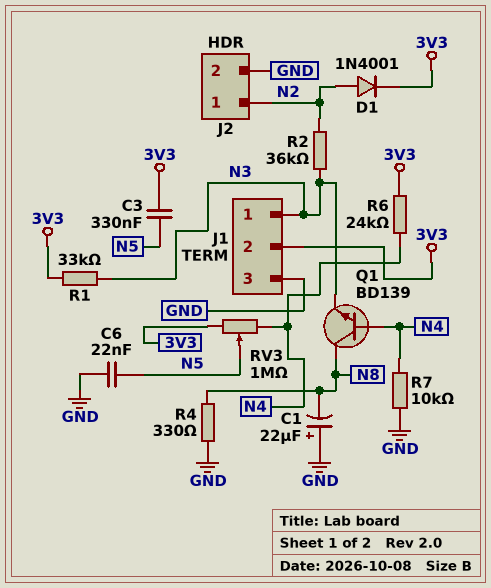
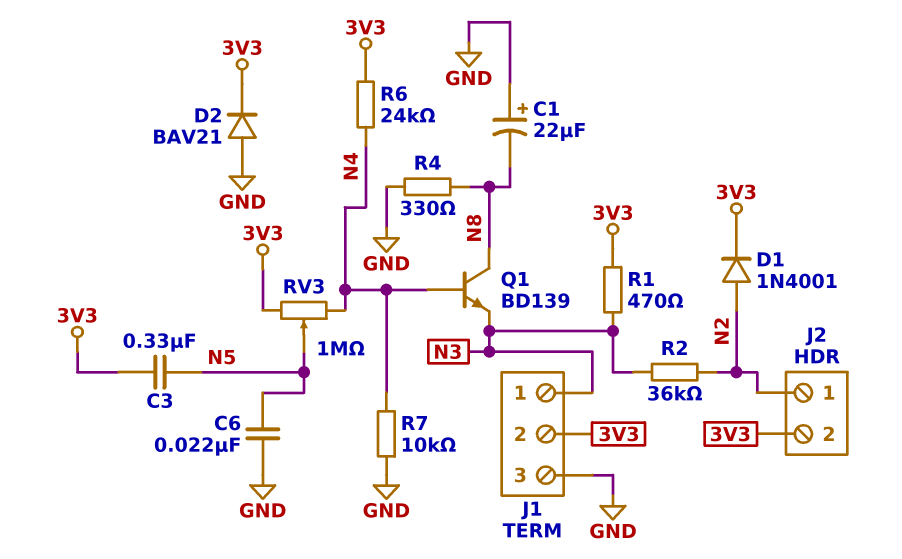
D2: none -> diode BAV21 (A GND, K 3V3)
J2 pin 2: GND -> 3V3
R1: 33k (3V3, N3) -> 470 (3V3, N3)

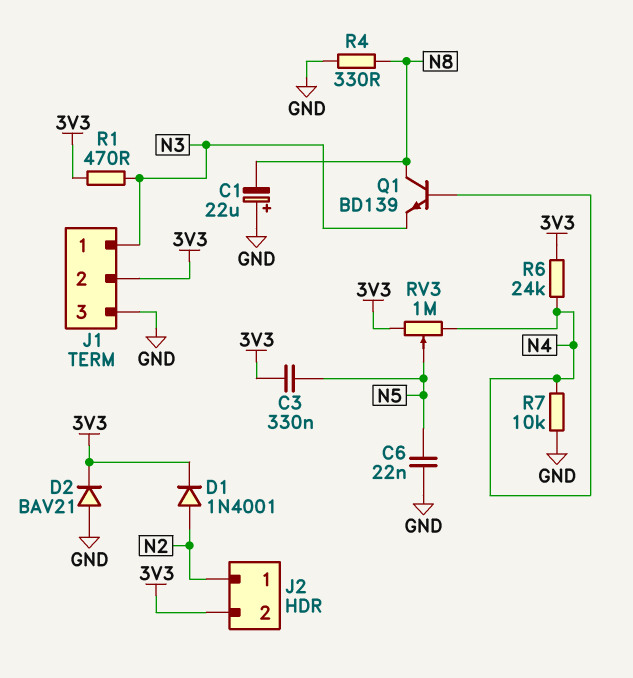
R2: 36k (N2, N3) -> none

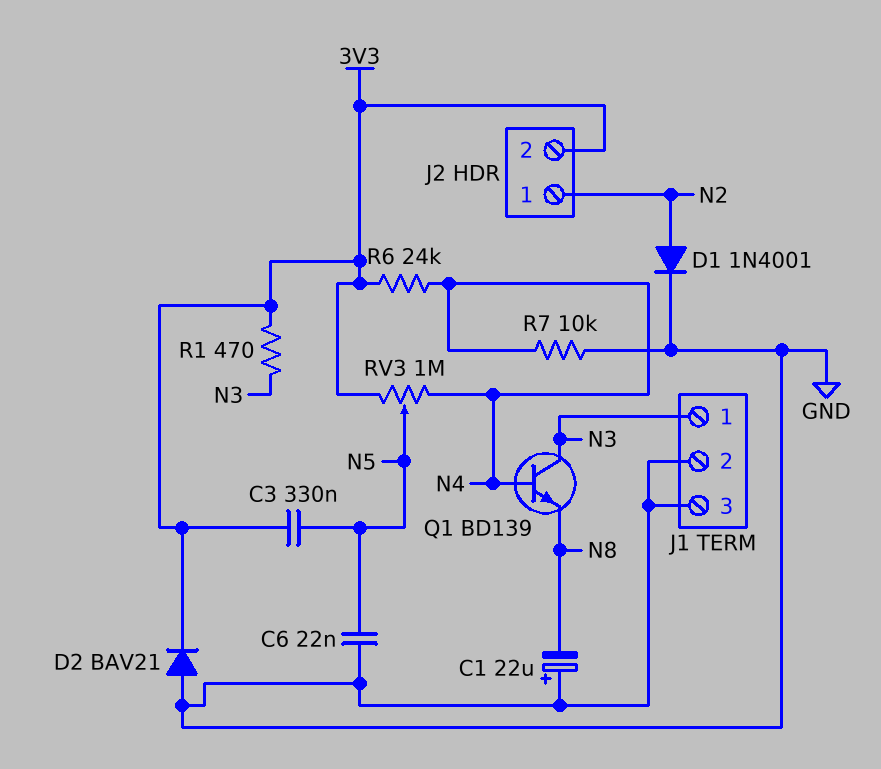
D1: diode 1N4001 (A N2, K 3V3) -> diode 1N4001 (A N2, K GND)
J1 pin 2: 3V3 -> GND
Q1: NPN BD139 (B N4, C N8, E N3) -> NPN BD139 (B N4, C N3, E N8)
R4: 330 (GND, N8) -> none

